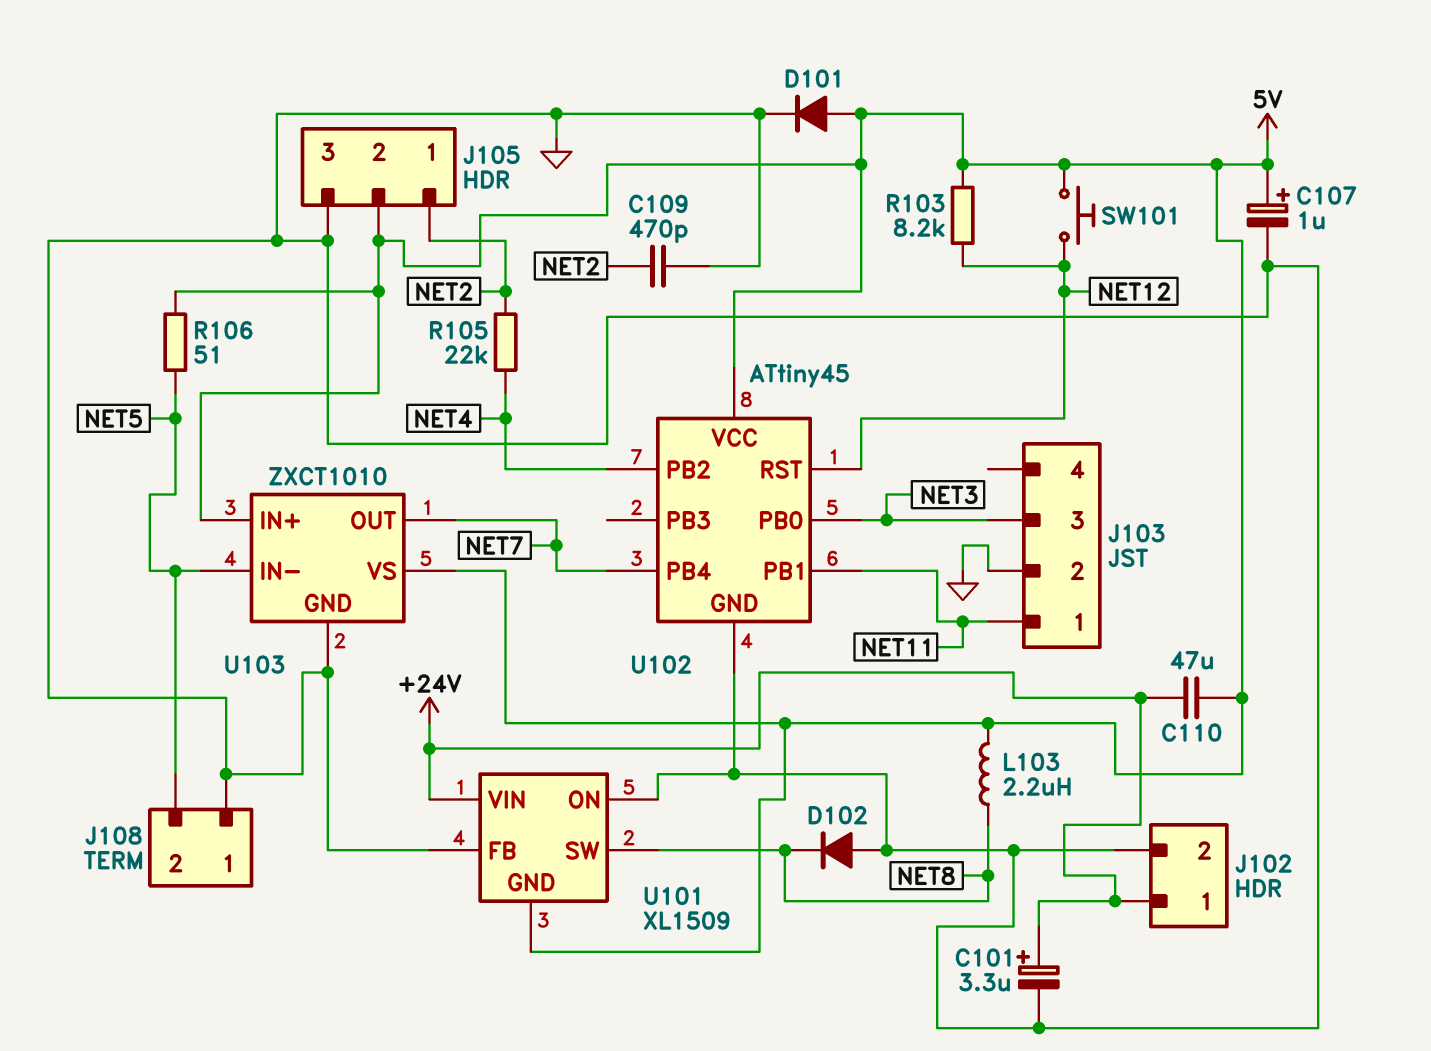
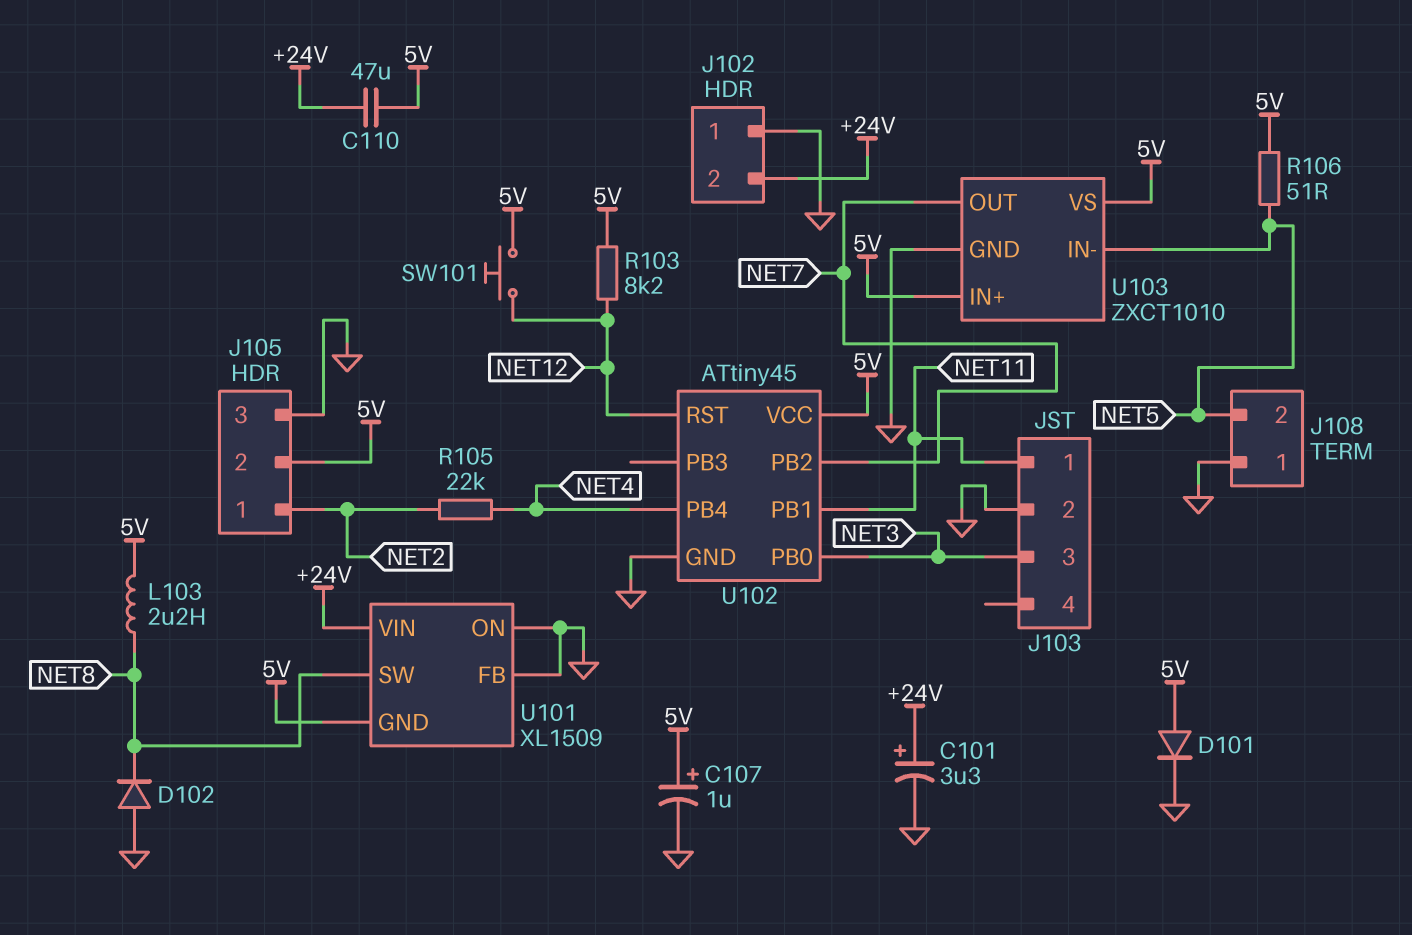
C109: 470pF (GND, NET2) -> none
J102 pin 1: +24V -> GND
J102 pin 2: GND -> +24V
U102 pin PB2: NET4 -> NET7
U102 pin PB4: NET7 -> NET4

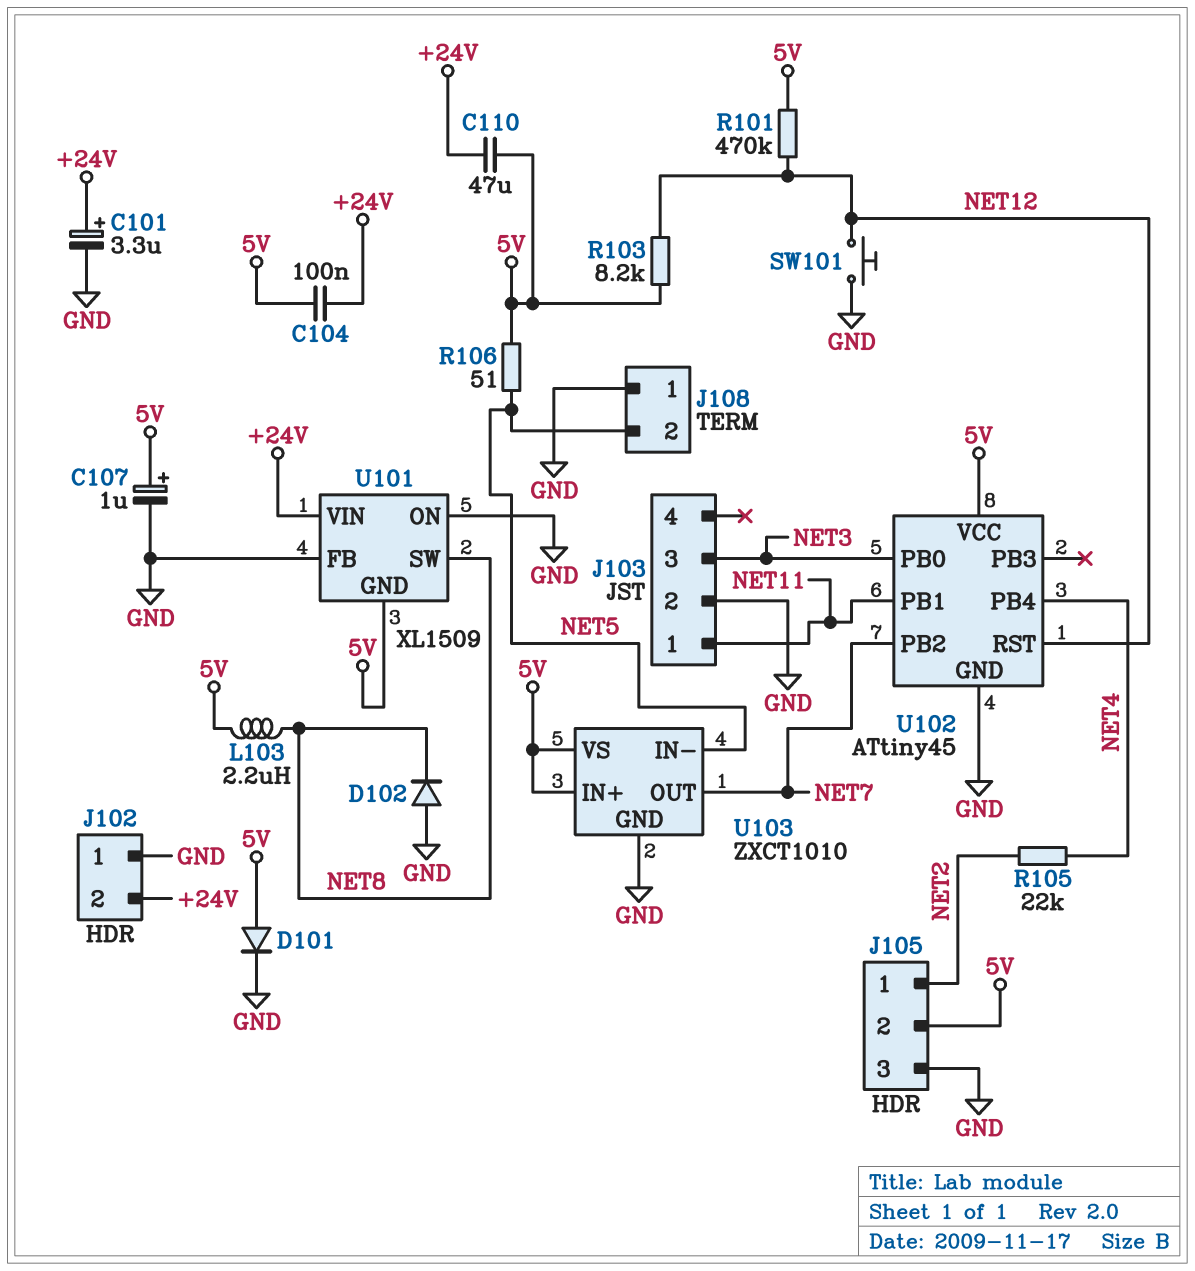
C104: none -> 100nF (+24V, 5V)
R101: none -> 470k (5V, NET12)
SW101: button (5V, NET12) -> button (GND, NET12)

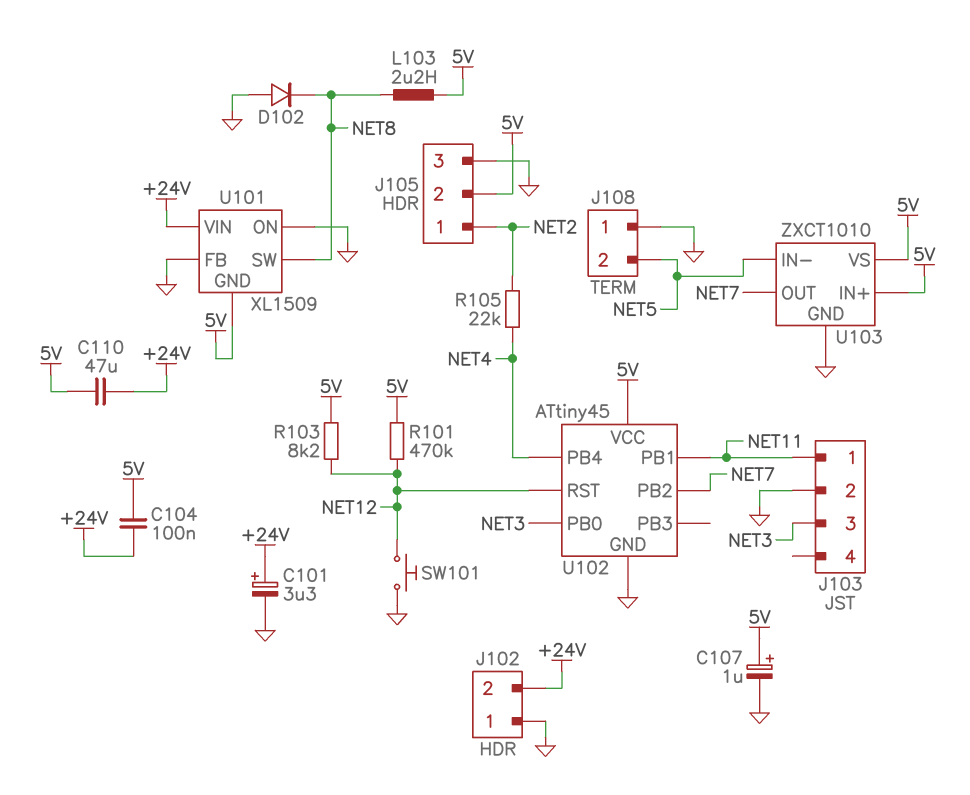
D101: diode (A 5V, K GND) -> none
R106: 51 (5V, NET5) -> none

